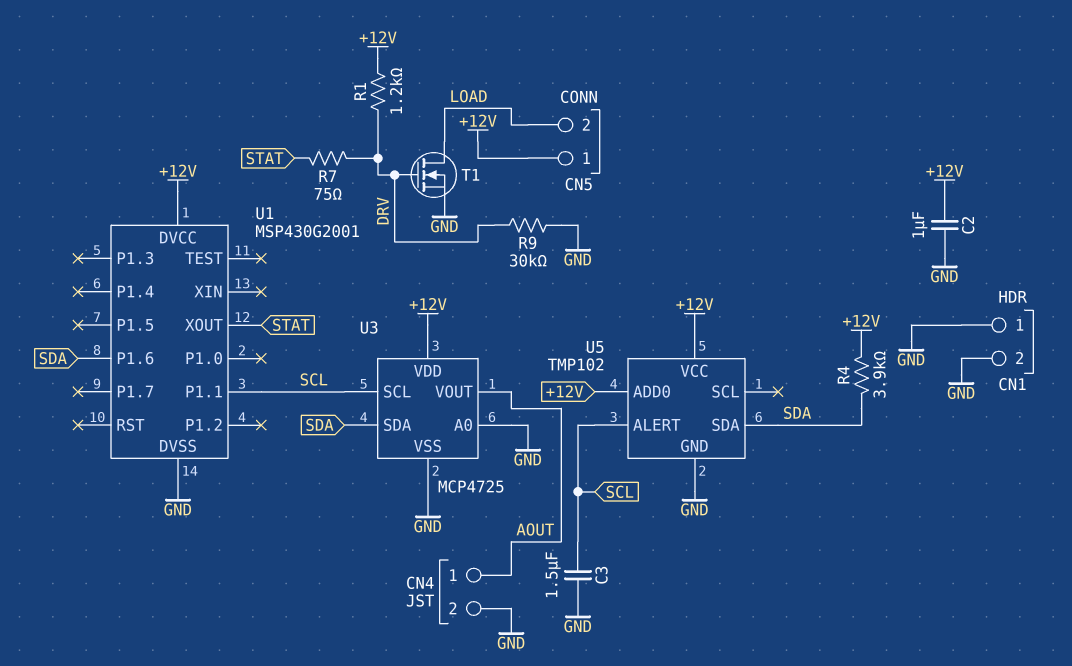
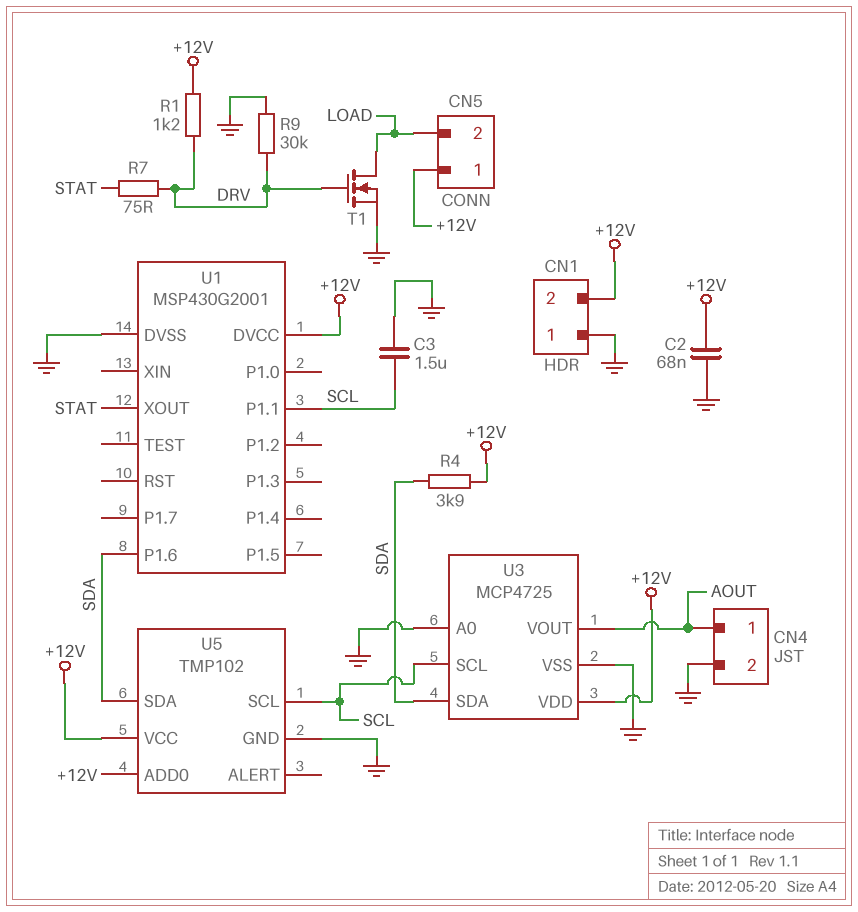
C2: 1uF (+12V, GND) -> 68nF (+12V, GND)
CN1 pin 2: GND -> +12V
U5 pin ALERT: SCL -> none
U5 pin SCL: none -> SCL

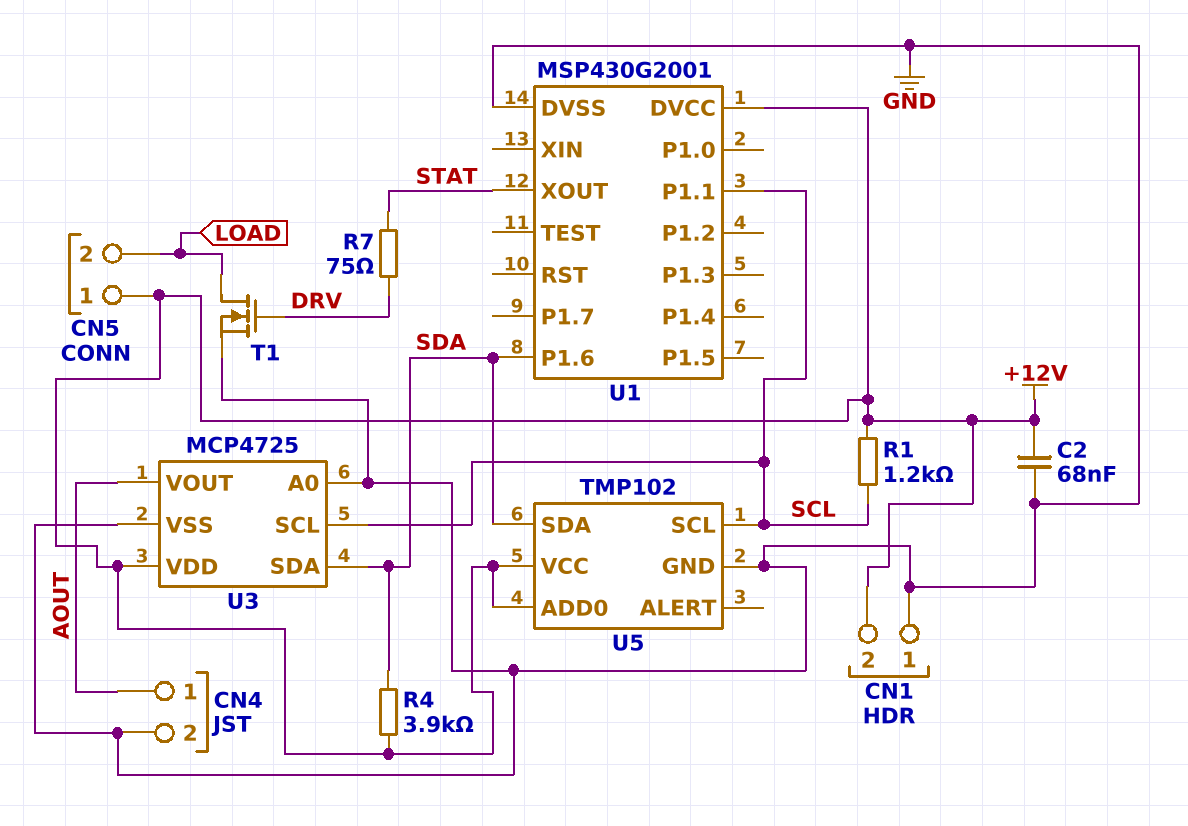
C3: 1.5uF (GND, SCL) -> none
R1: 1.2k (+12V, DRV) -> 1.2k (+12V, SCL)
R9: 30k (DRV, GND) -> none

